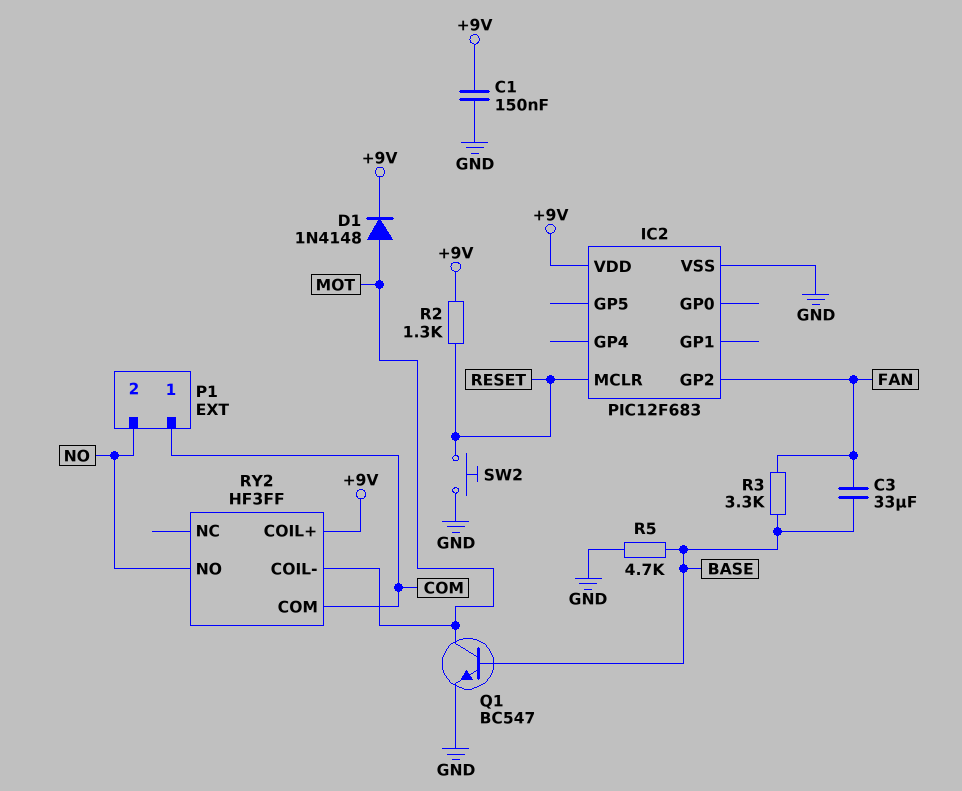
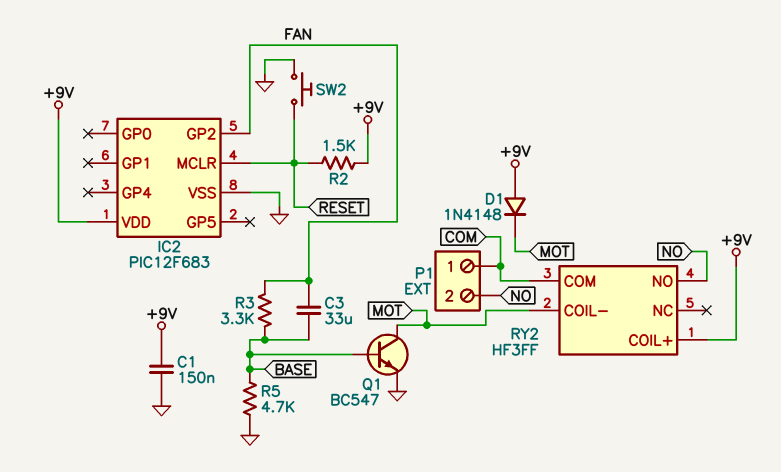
D1: diode 1N4148 (A MOT, K +9V) -> diode 1N4148 (A +9V, K MOT)
R2: 1.3k (+9V, RESET) -> 1.5k (+9V, RESET)

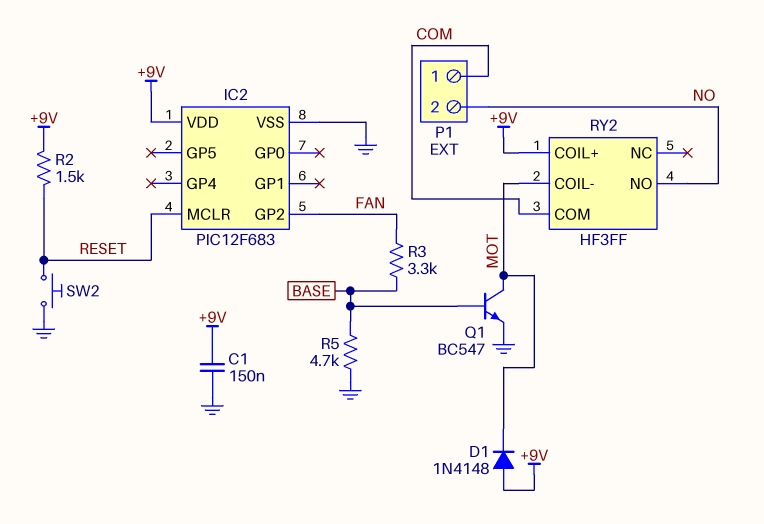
C3: 33uF (BASE, FAN) -> none

